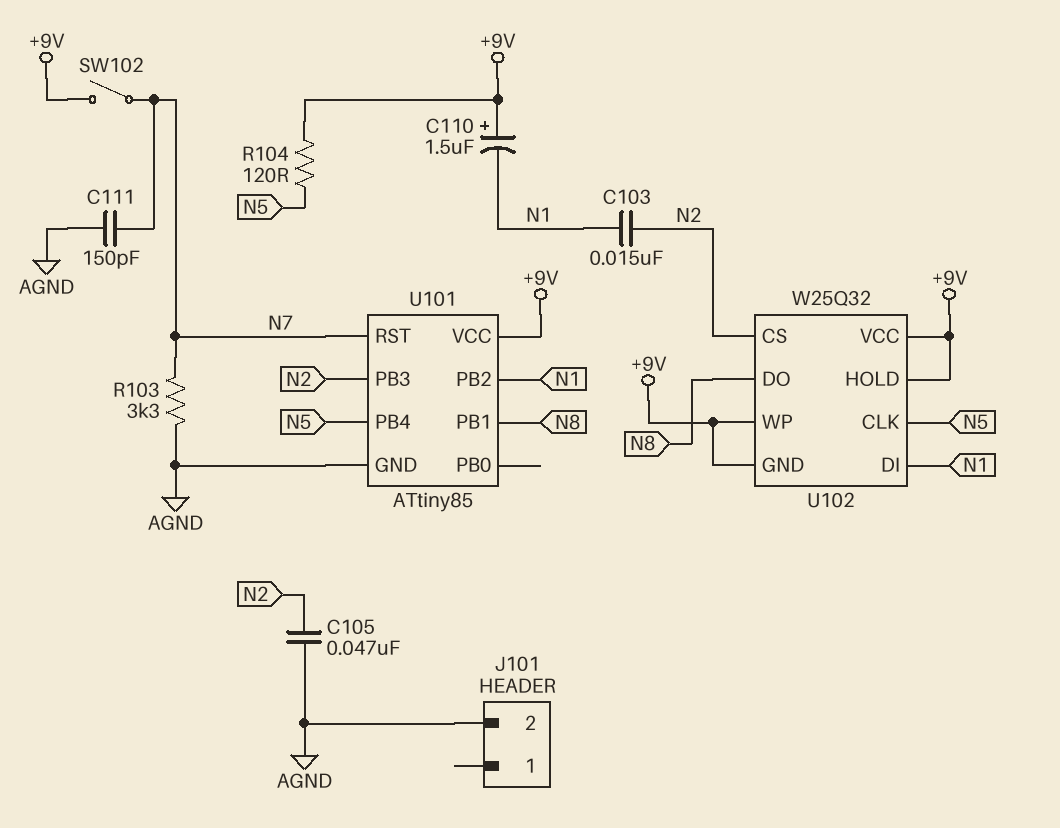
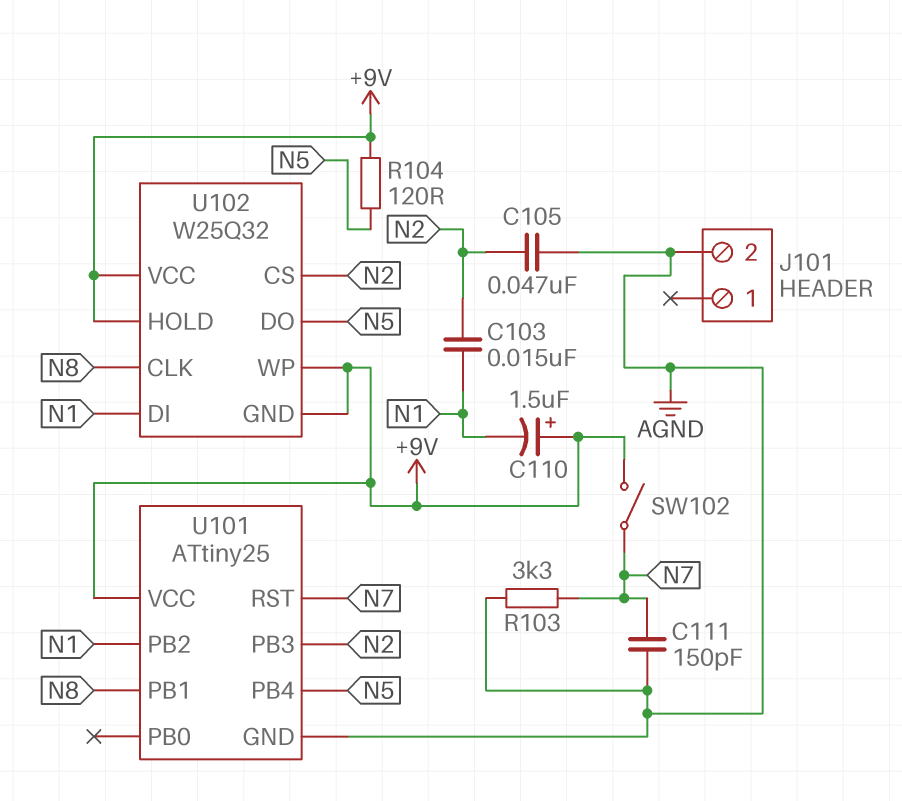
U101: ATtiny85 -> ATtiny25
U102 pin CLK: N5 -> N8
U102 pin DO: N8 -> N5

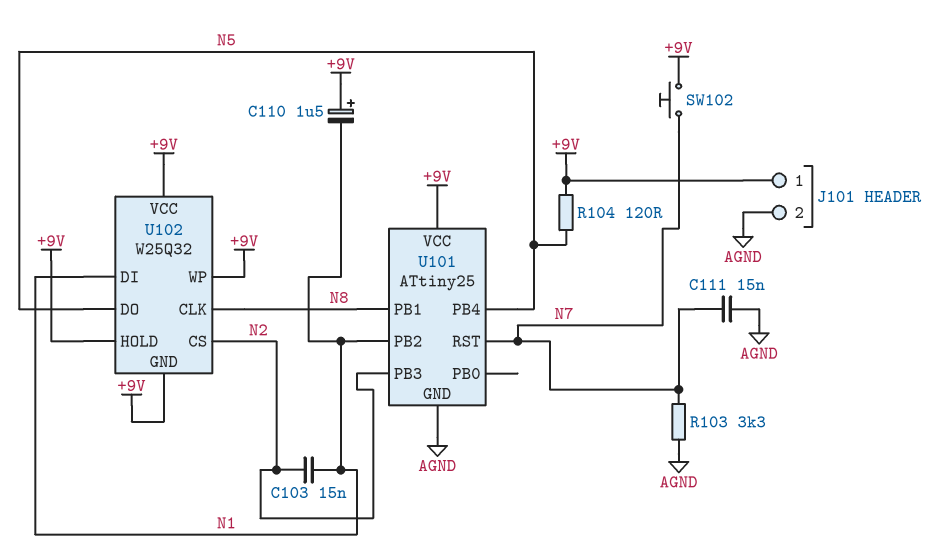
C105: 47nF (AGND, N2) -> none
C111: 150pF (AGND, N7) -> 15nF (AGND, N7)
J101 pin 1: none -> +9V
SW102: switch (+9V, N7) -> button (+9V, N7)

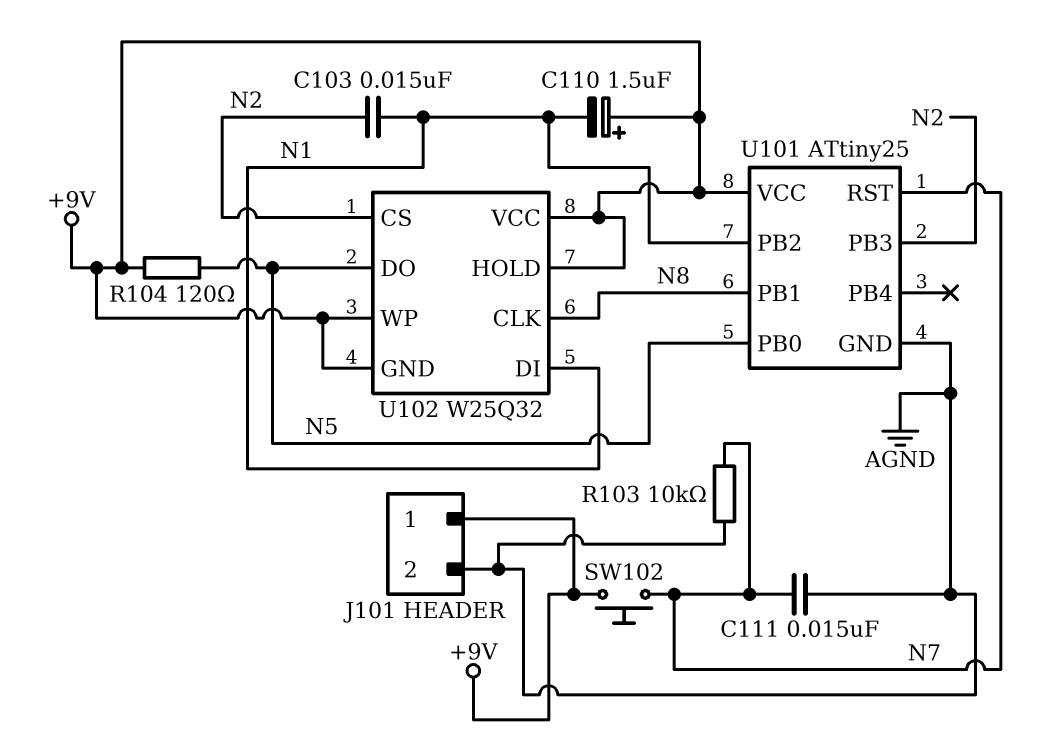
R103: 3.3k (AGND, N7) -> 10k (AGND, N7)
U101 pin PB0: none -> N5
U101 pin PB4: N5 -> none

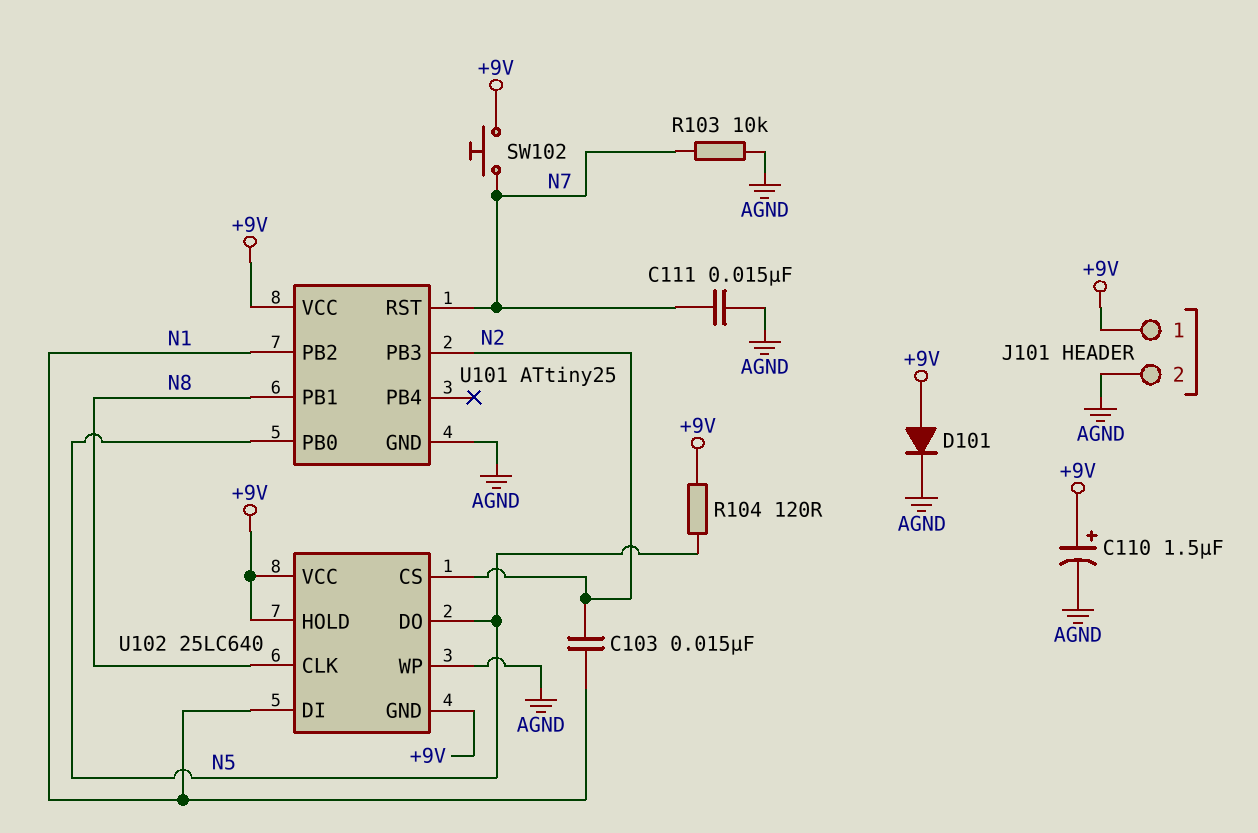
C110: 1.5uF (plus +9V, minus N1) -> 1.5uF (plus +9V, minus AGND)
D101: none -> diode (A +9V, K AGND)
U102: W25Q32 -> 25LC640
U102 pin WP: +9V -> AGND

